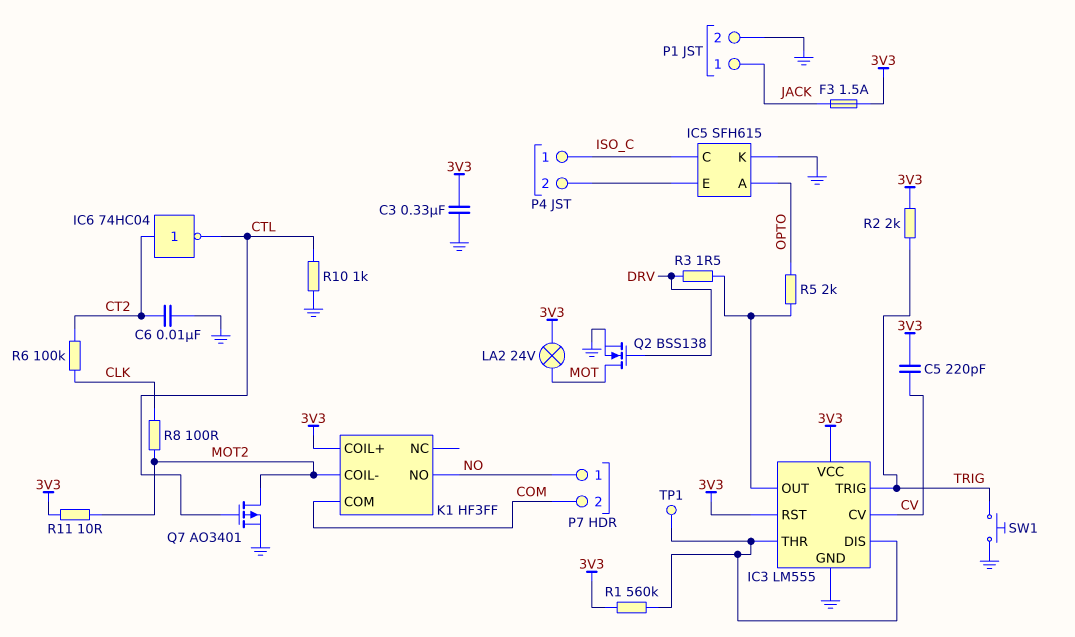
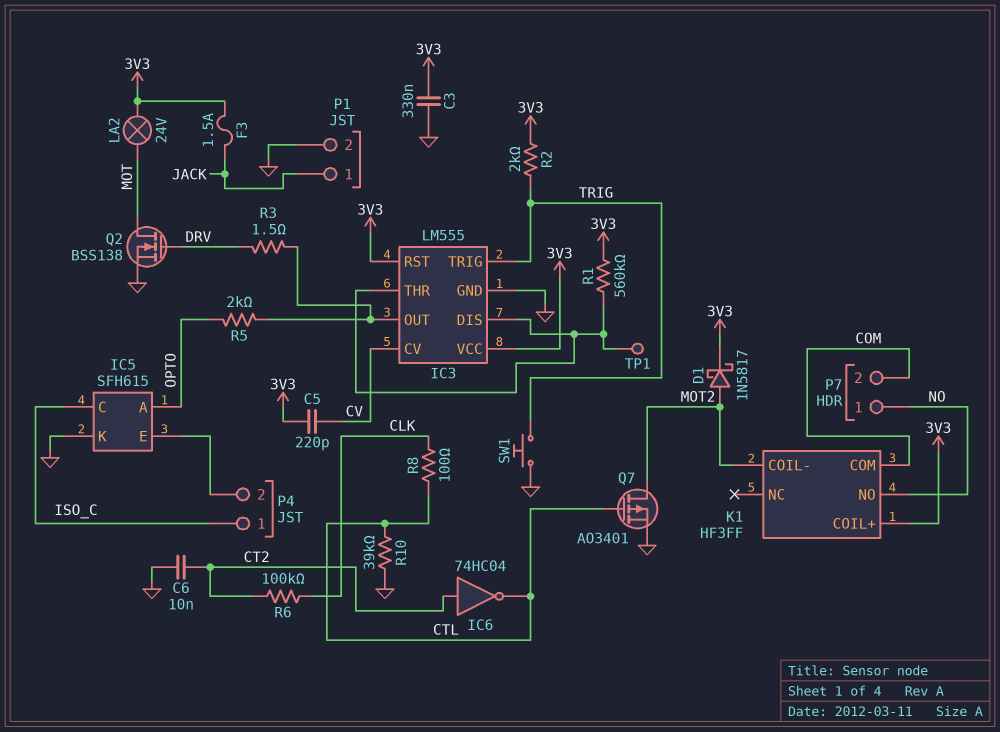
D1: none -> schottky 1N5817 (A MOT2, K 3V3)
R8: 100 (CLK, MOT2) -> 100 (CLK, CTL)
R10: 1k (CTL, GND) -> 39k (CTL, GND)
R11: 10 (3V3, MOT2) -> none

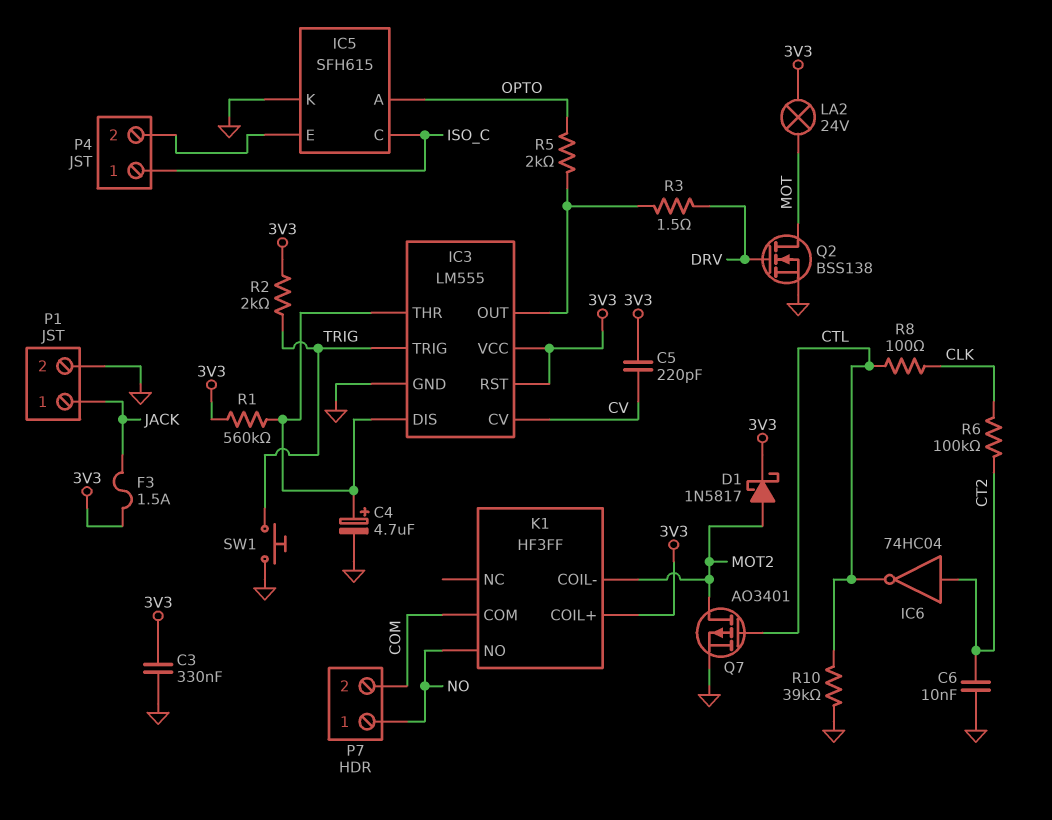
C4: none -> 4.7uF (plus IC3/DIS, minus GND)
TP1: test point (IC3/DIS) -> none

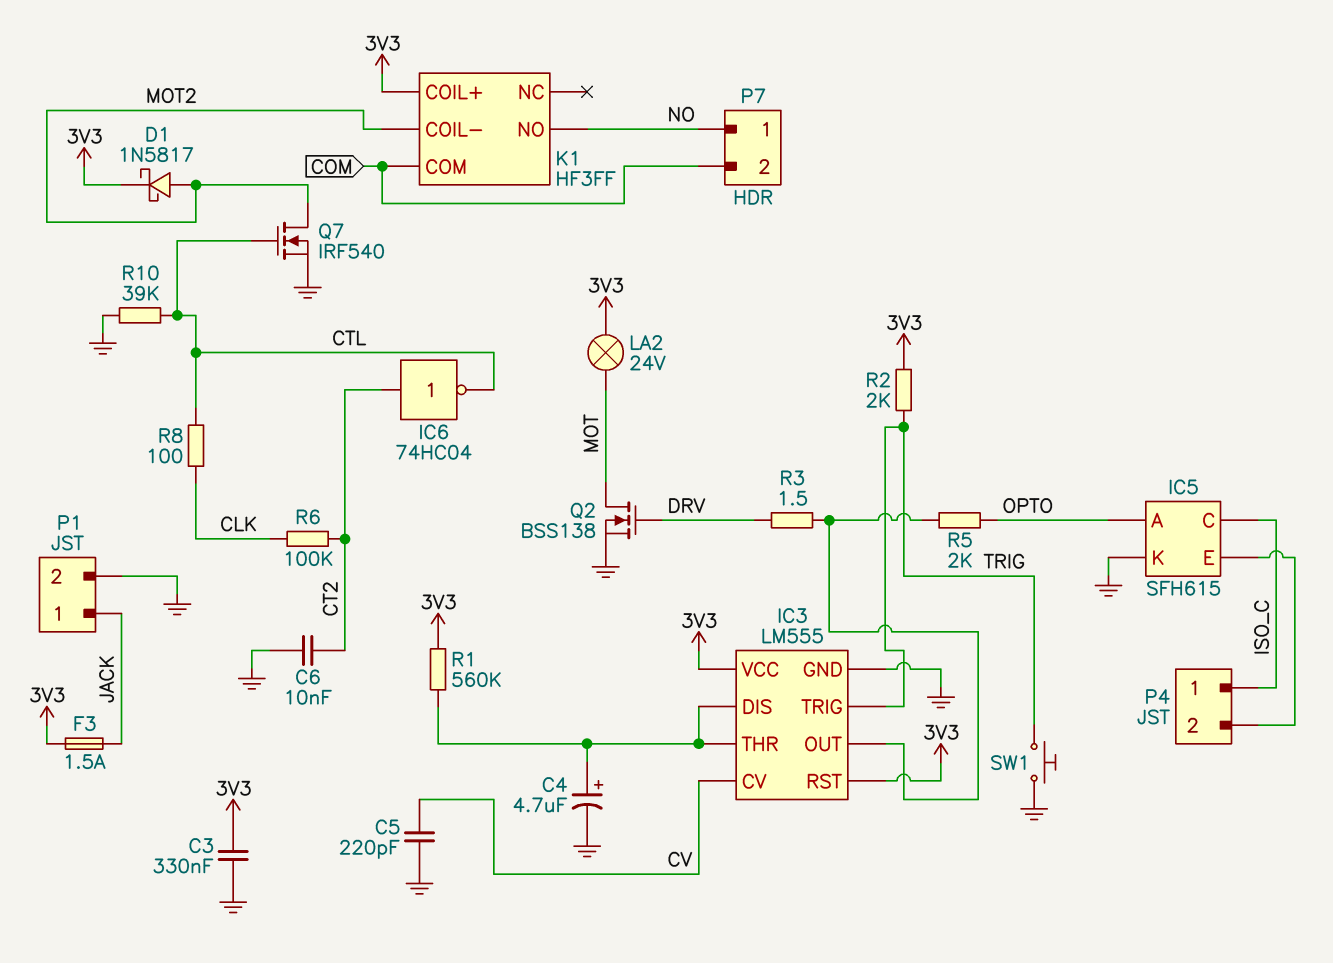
C5: 220pF (3V3, CV) -> 220pF (CV, GND)
Q7: PMOS AO3401 (G CTL, D MOT2, S GND) -> NMOS IRF540 (G CTL, D MOT2, S GND)

